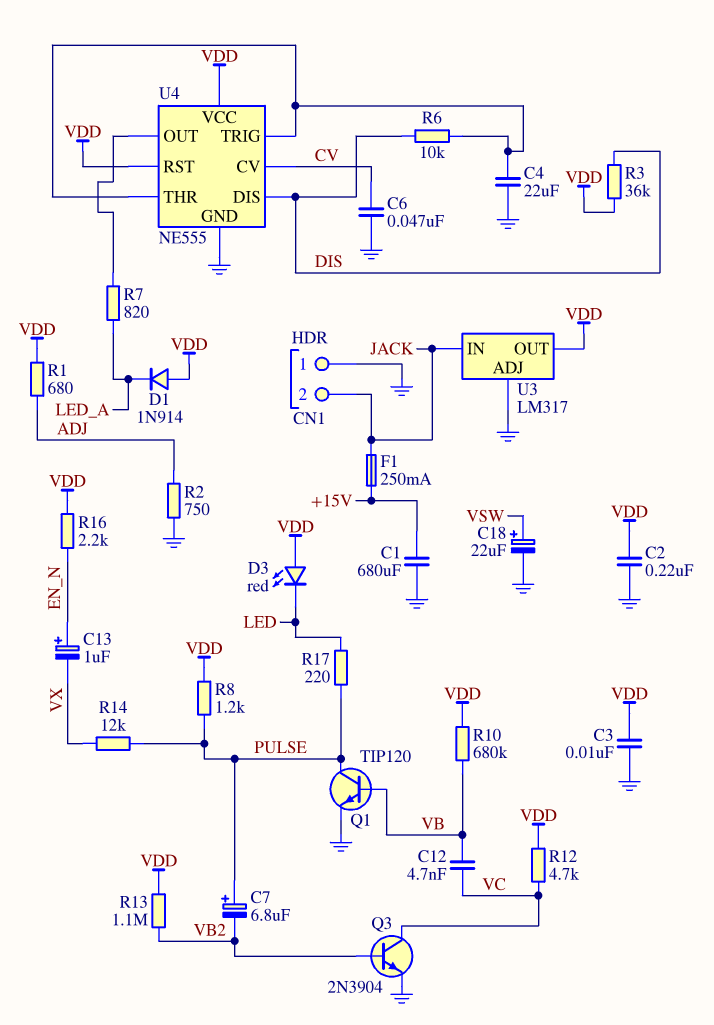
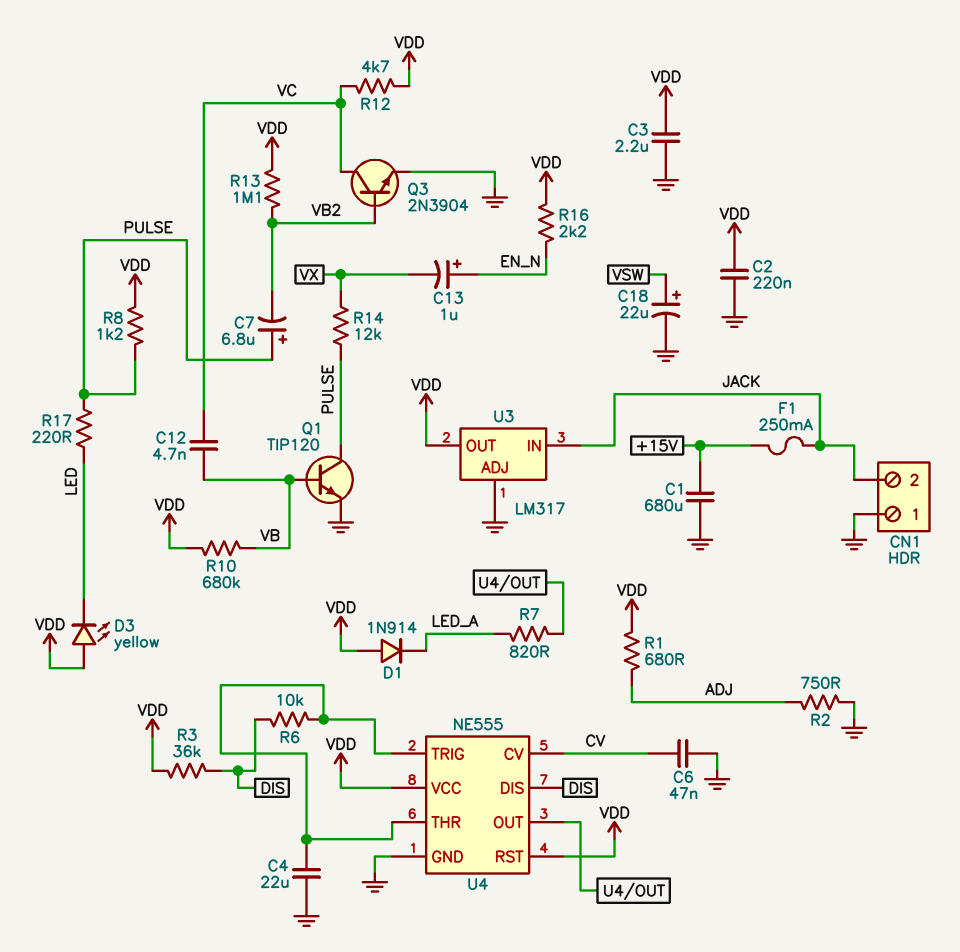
C3: 10nF (GND, VDD) -> 2.2uF (GND, VDD)
D3: LED red (A VDD, K LED) -> LED yellow (A VDD, K LED)

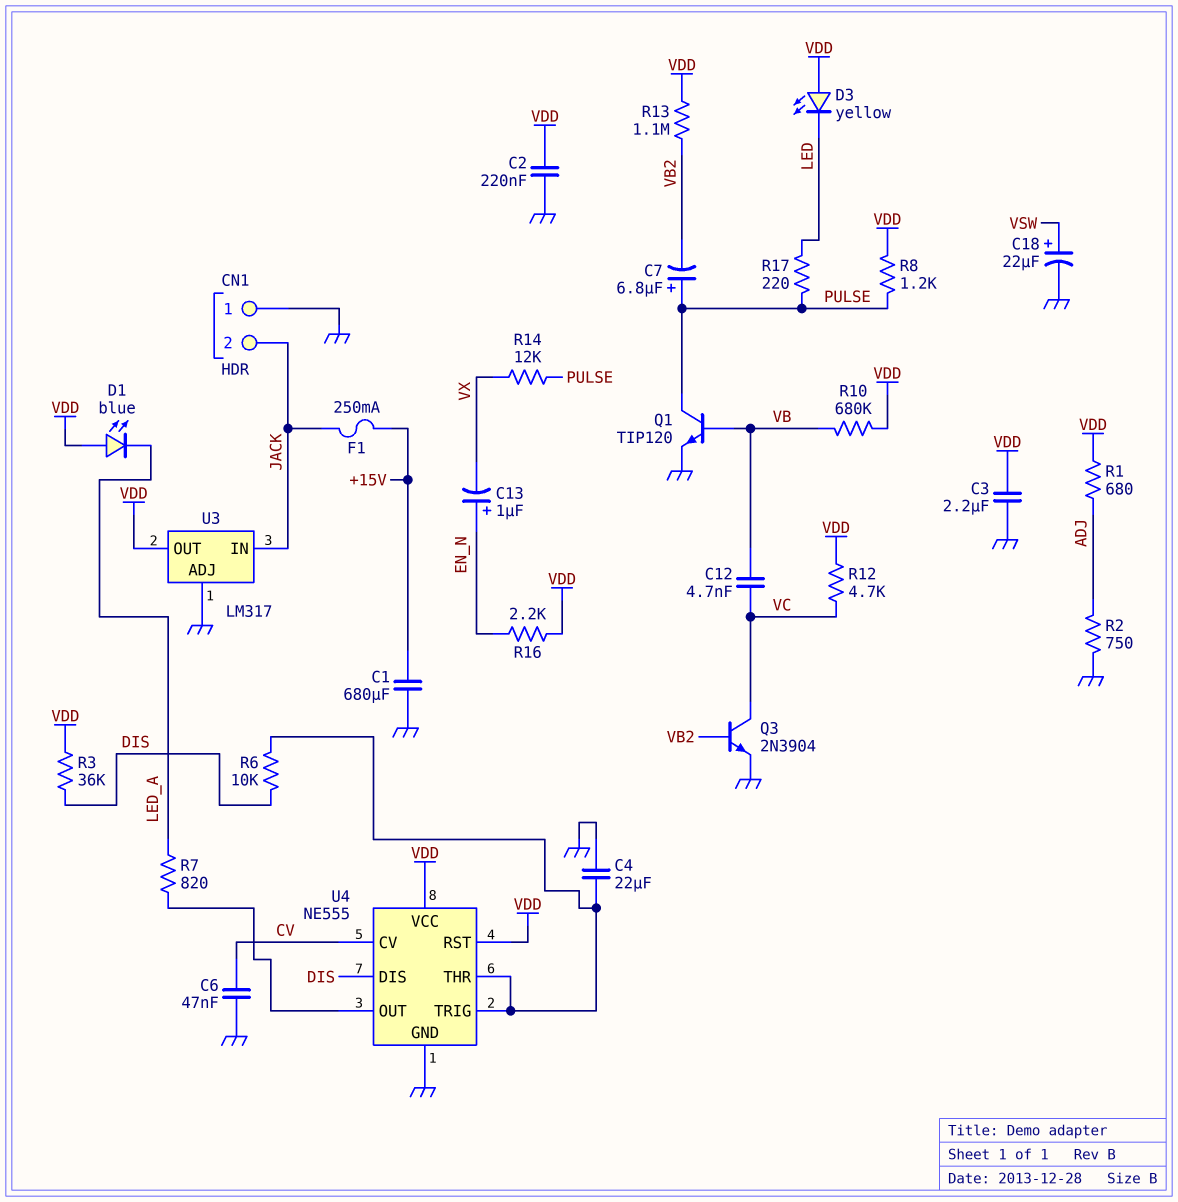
D1: diode 1N914 (A VDD, K LED_A) -> LED blue (A VDD, K LED_A)

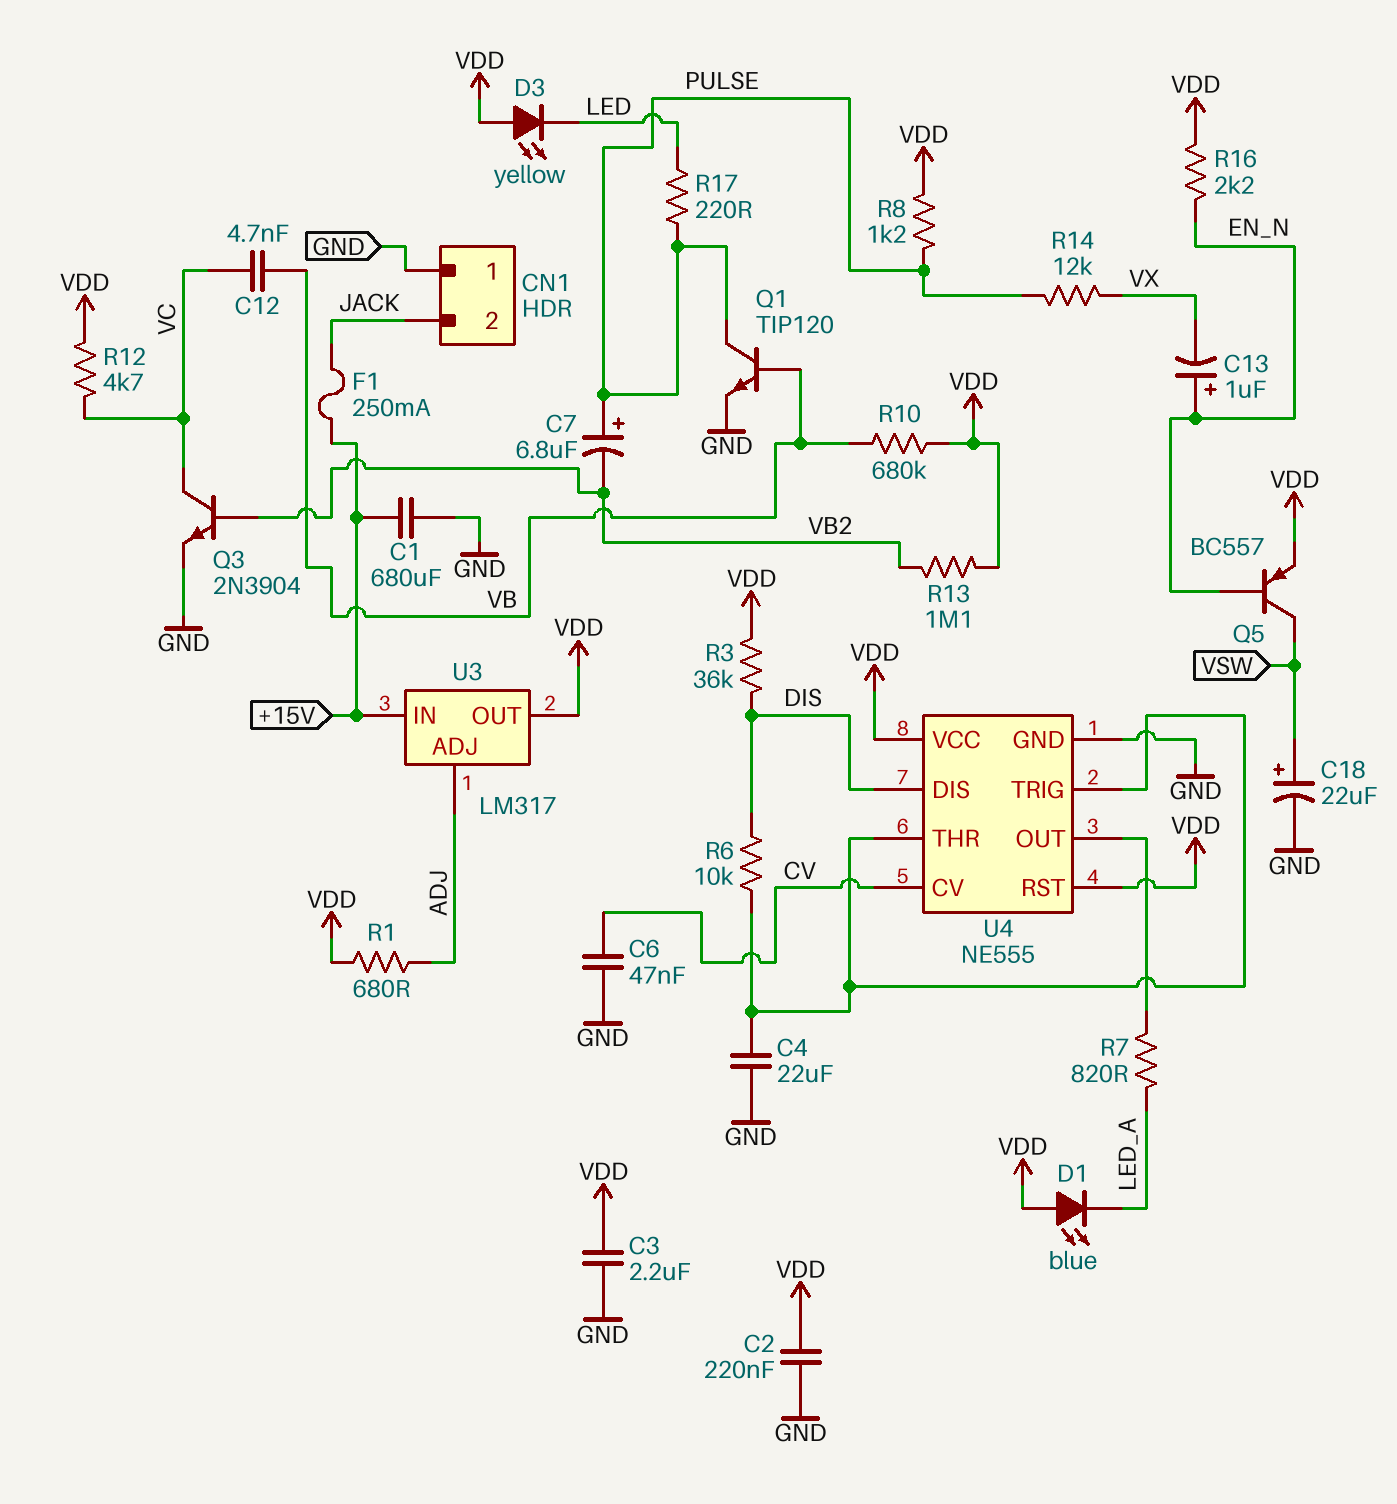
Q5: none -> PNP BC557 (B EN_N, C VSW, E VDD)
R2: 750 (ADJ, GND) -> none
U3 pin ADJ: GND -> ADJ
U3 pin IN: JACK -> +15V

